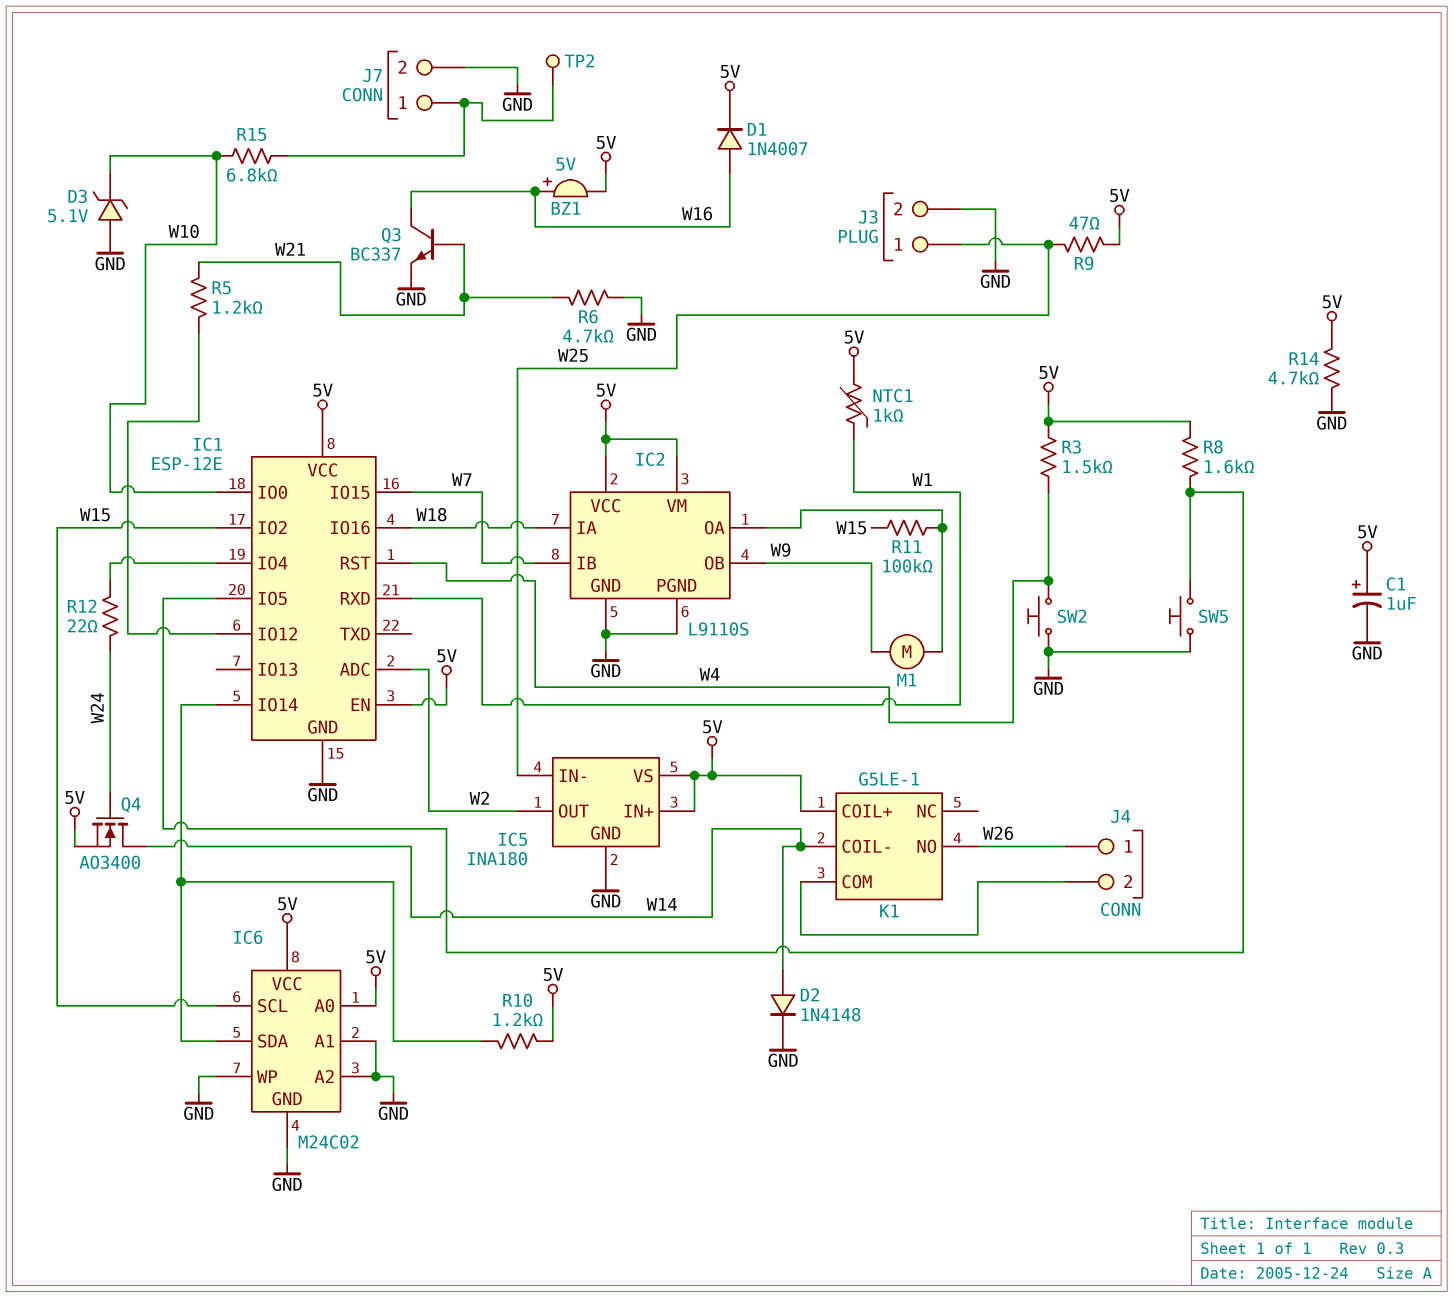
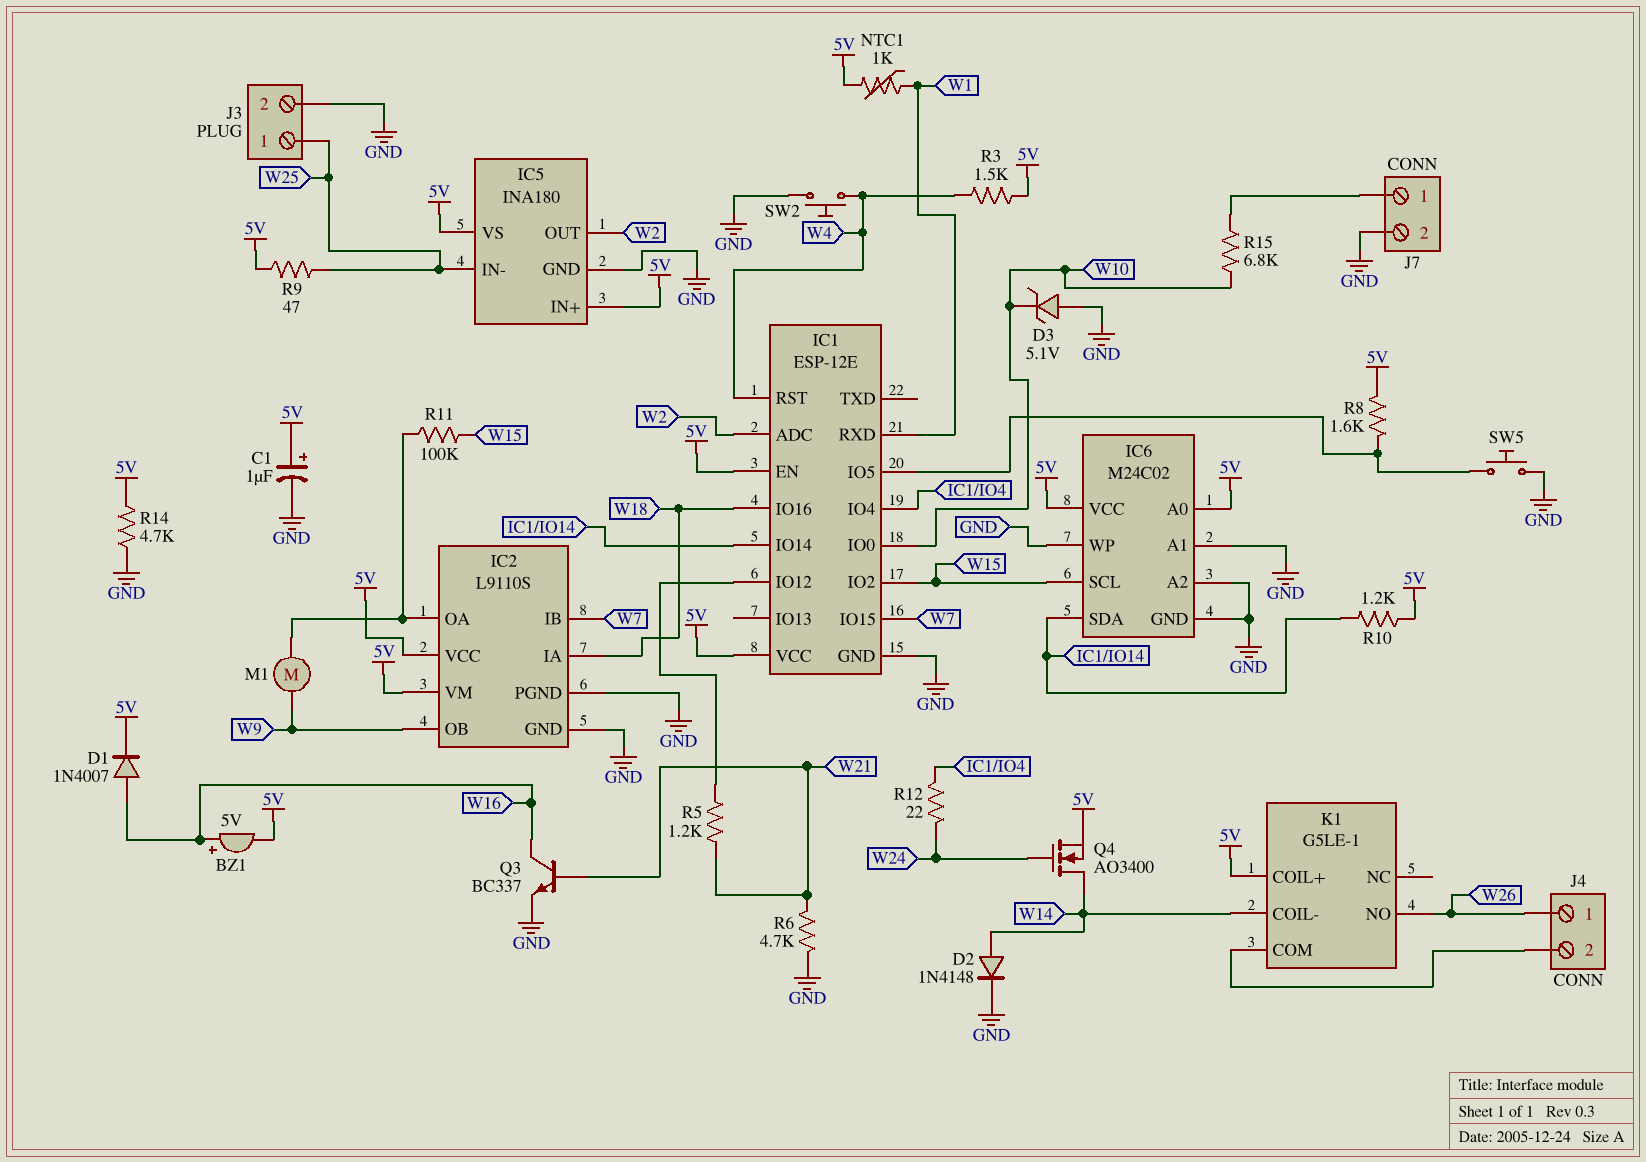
TP2: test point (J7/1) -> none

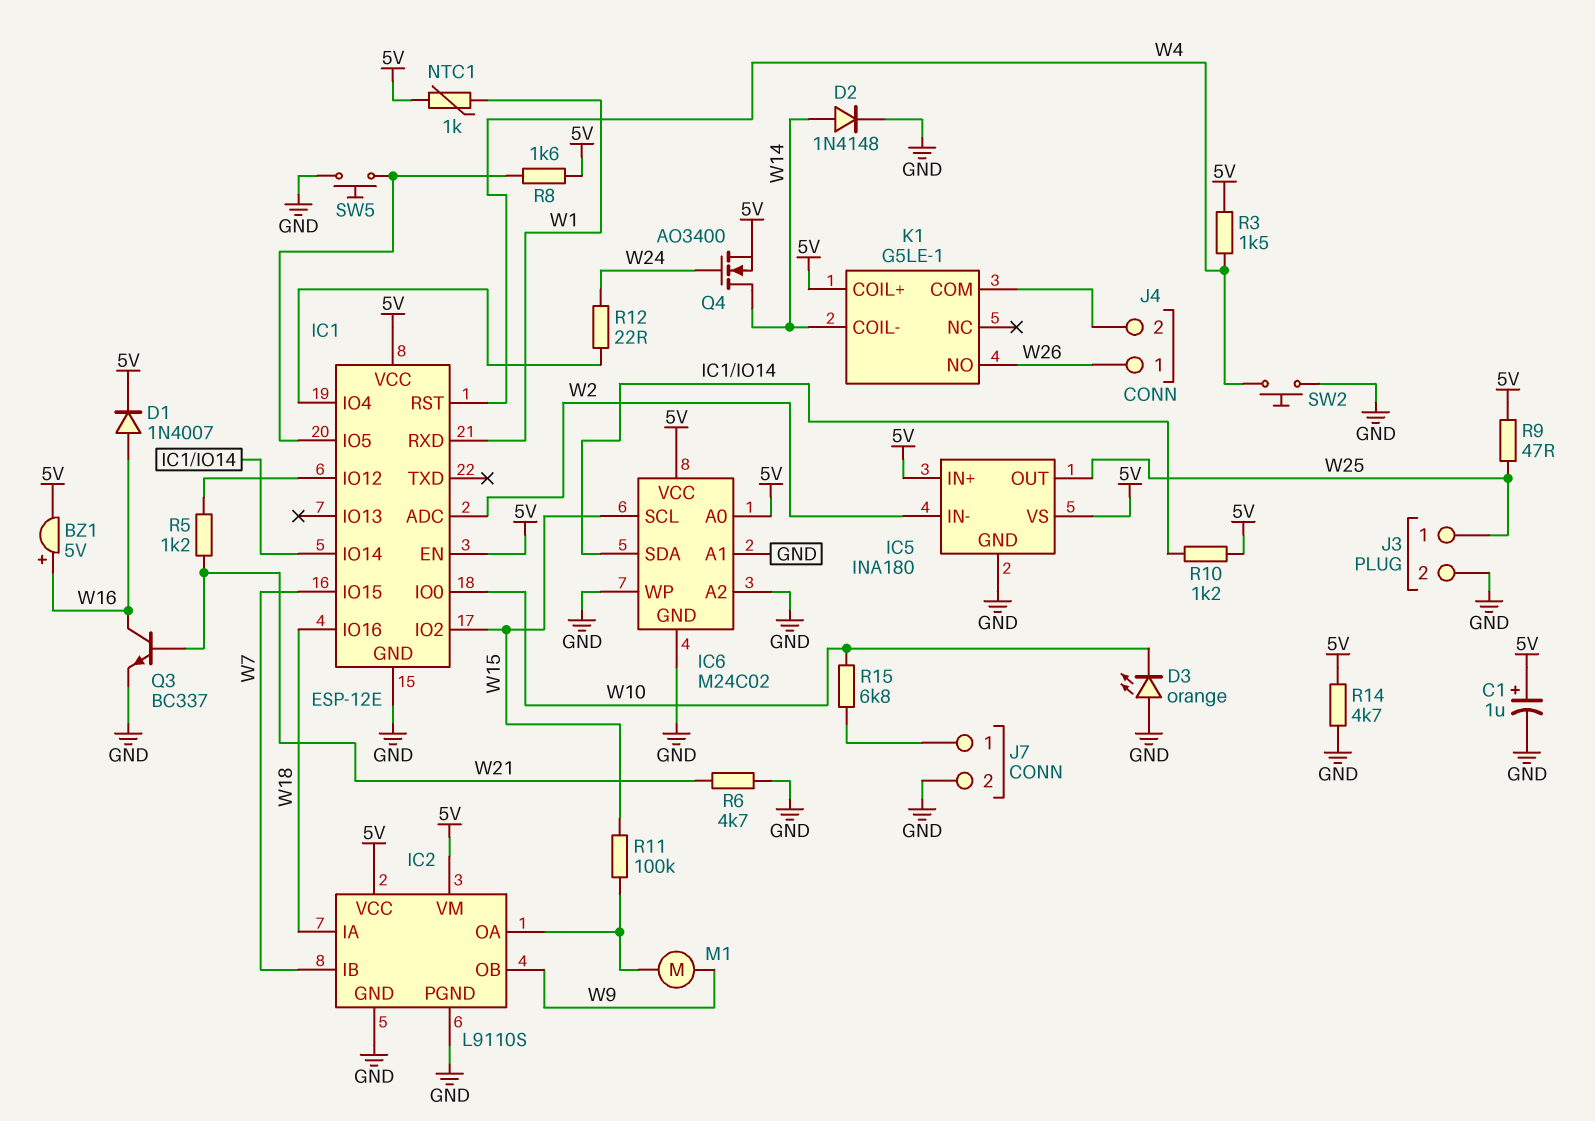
D3: zener 5.1V (A GND, K W10) -> LED orange (A GND, K W10)
IC5 pin IN-: W25 -> W2
IC5 pin OUT: W2 -> W25

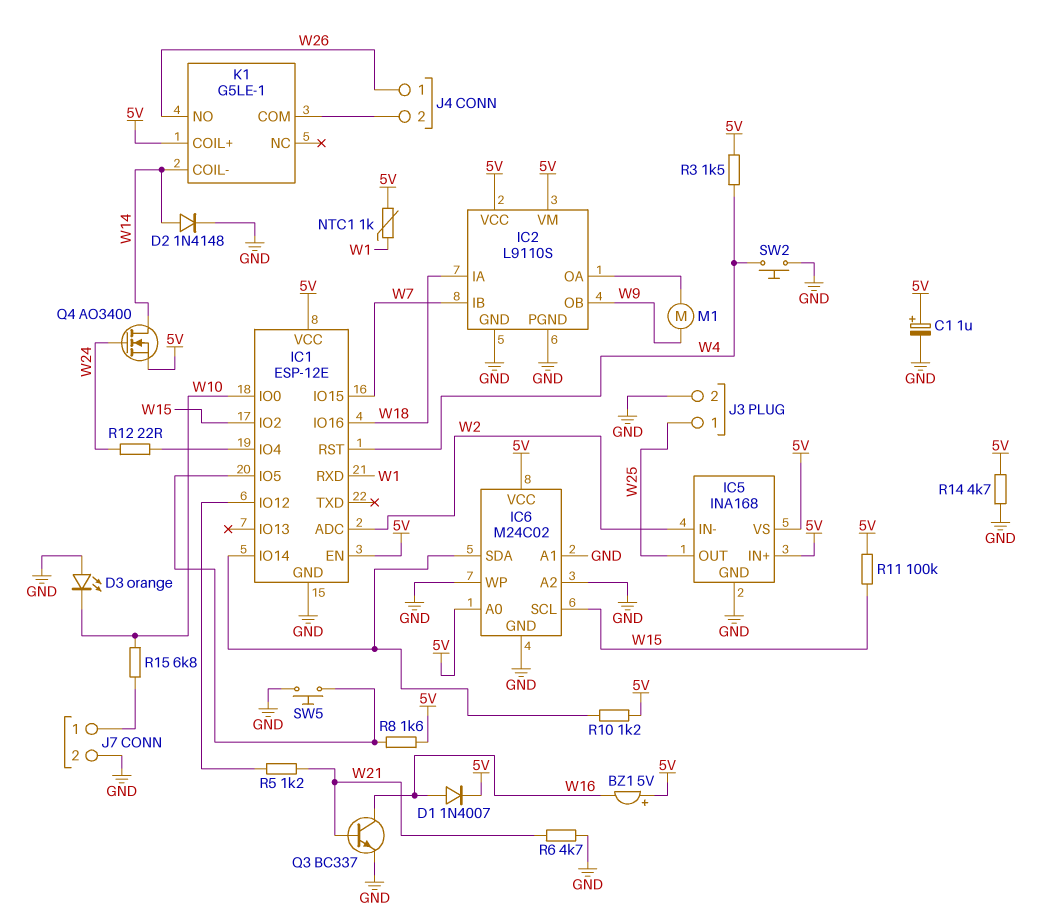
BZ1: buzzer 5V (plus W16, minus 5V) -> buzzer 5V (plus 5V, minus W16)
IC5: INA180 -> INA168
R9: 47 (5V, W25) -> none
R11: 100k (IC2/OA, W15) -> 100k (5V, W15)

